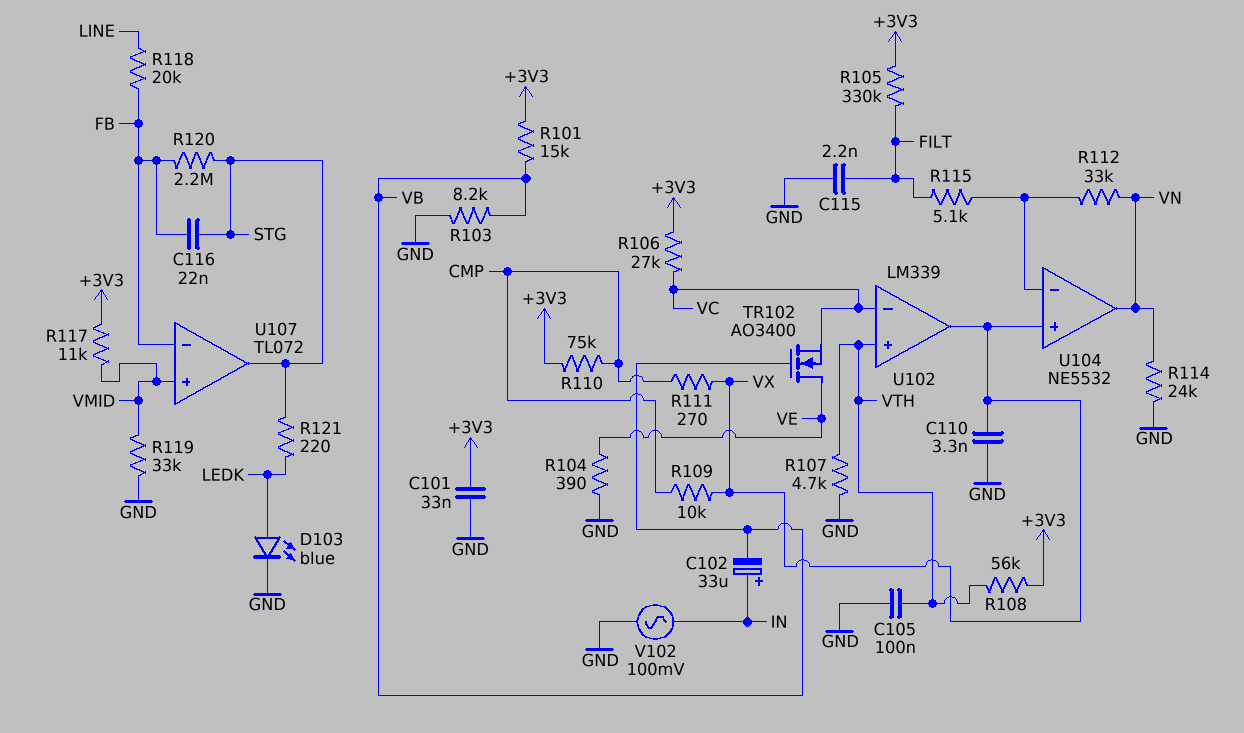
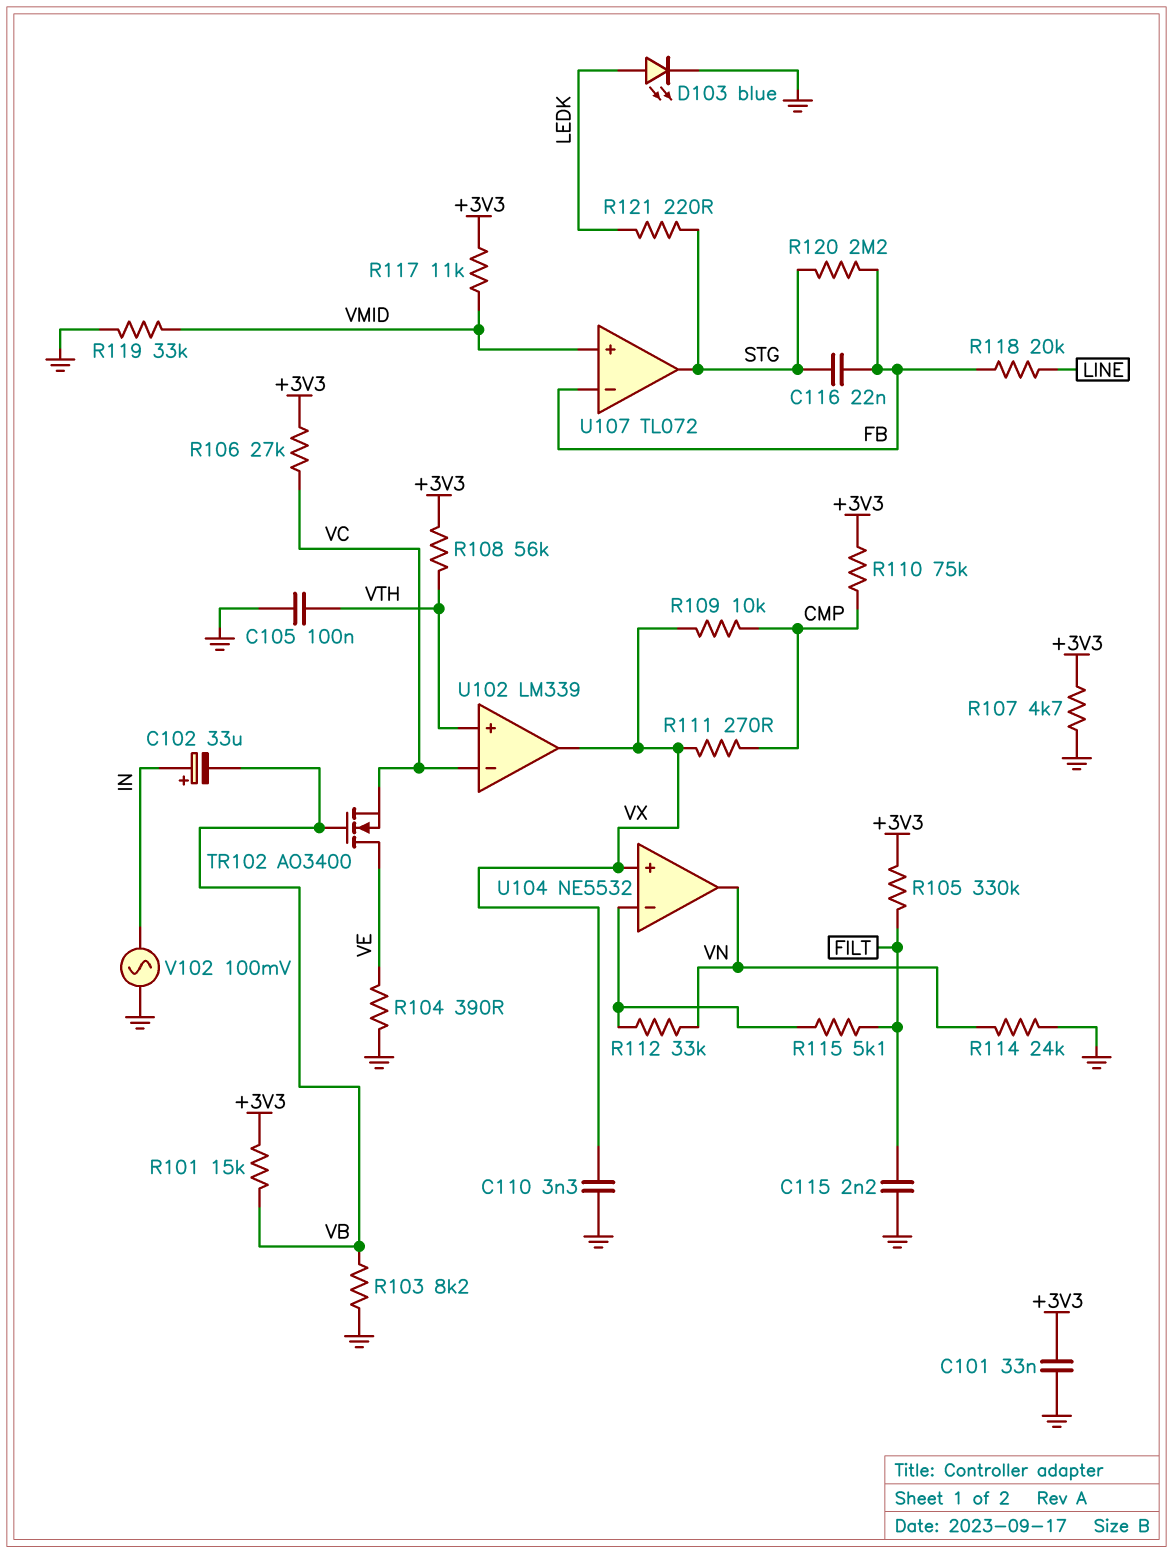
R107: 4.7k (GND, VTH) -> 4.7k (+3V3, GND)

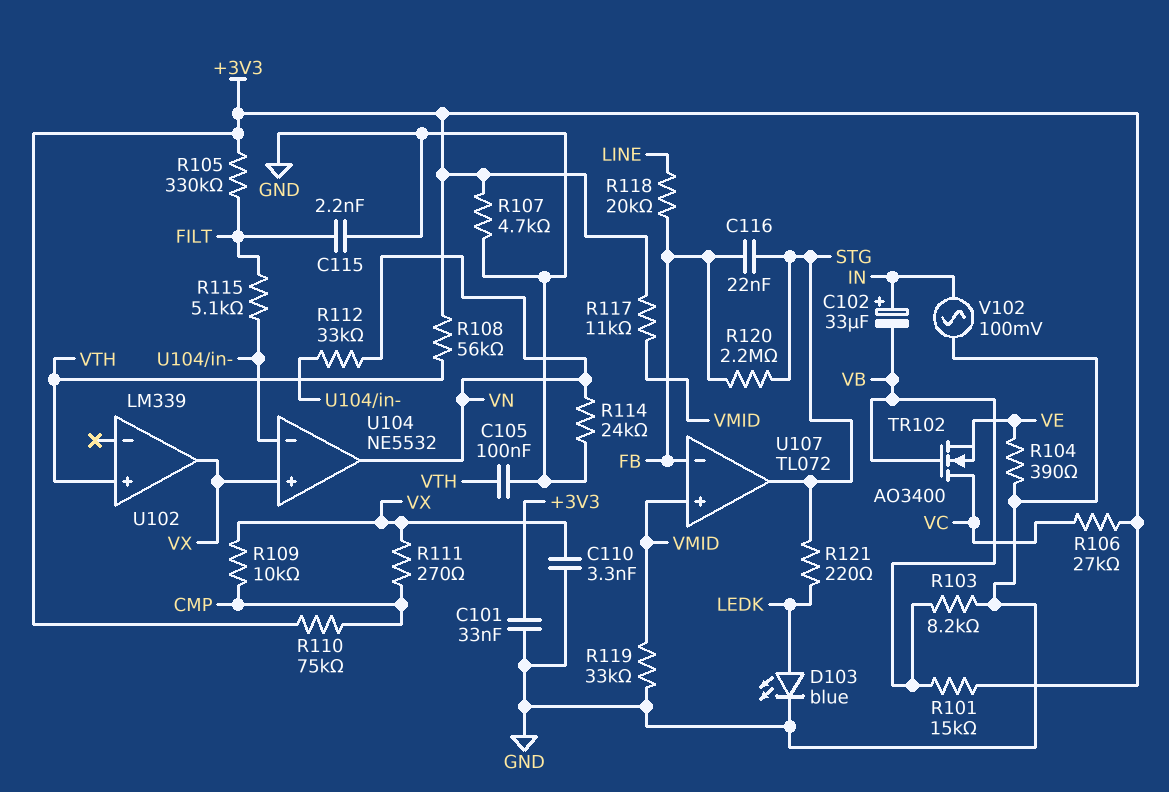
TR102: NMOS AO3400 (G VB, D VE, S VC) -> NMOS AO3400 (G VB, D VC, S VE)
U102 pin in-: VC -> none

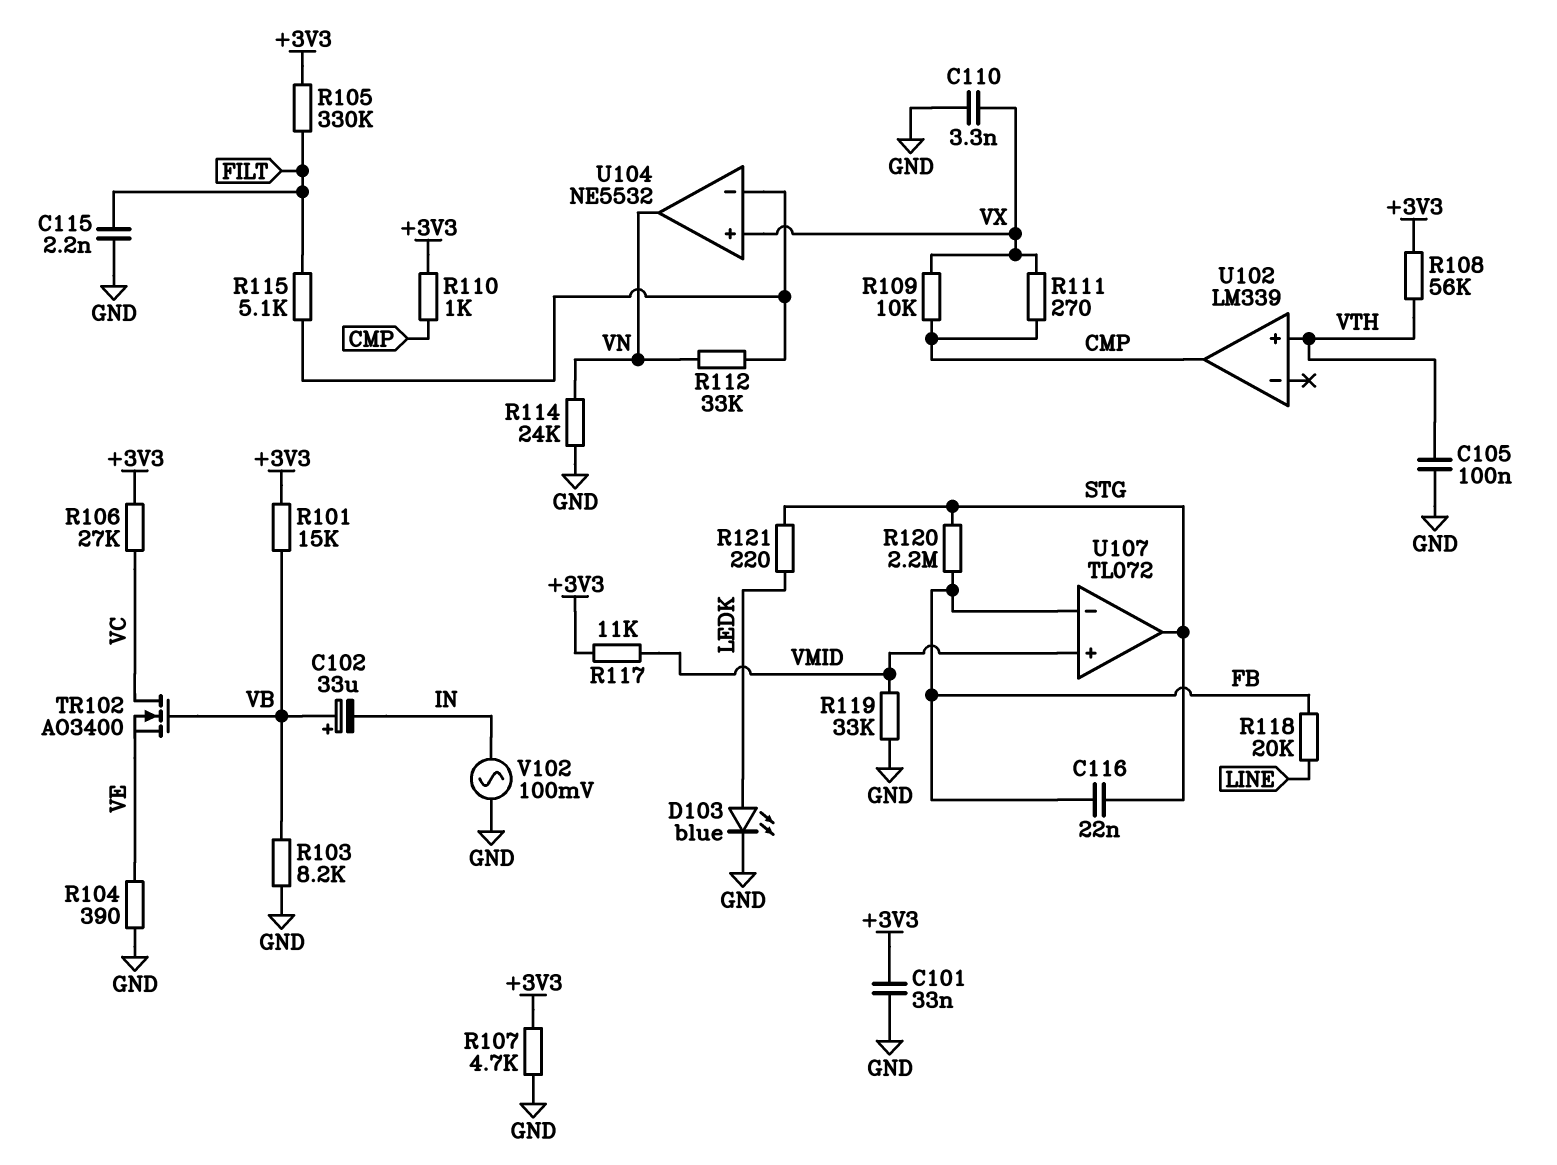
C102: 33uF (plus IN, minus VB) -> 33uF (plus VB, minus IN)
R110: 75k (+3V3, CMP) -> 1k (+3V3, CMP)
U102 pin out: VX -> CMP

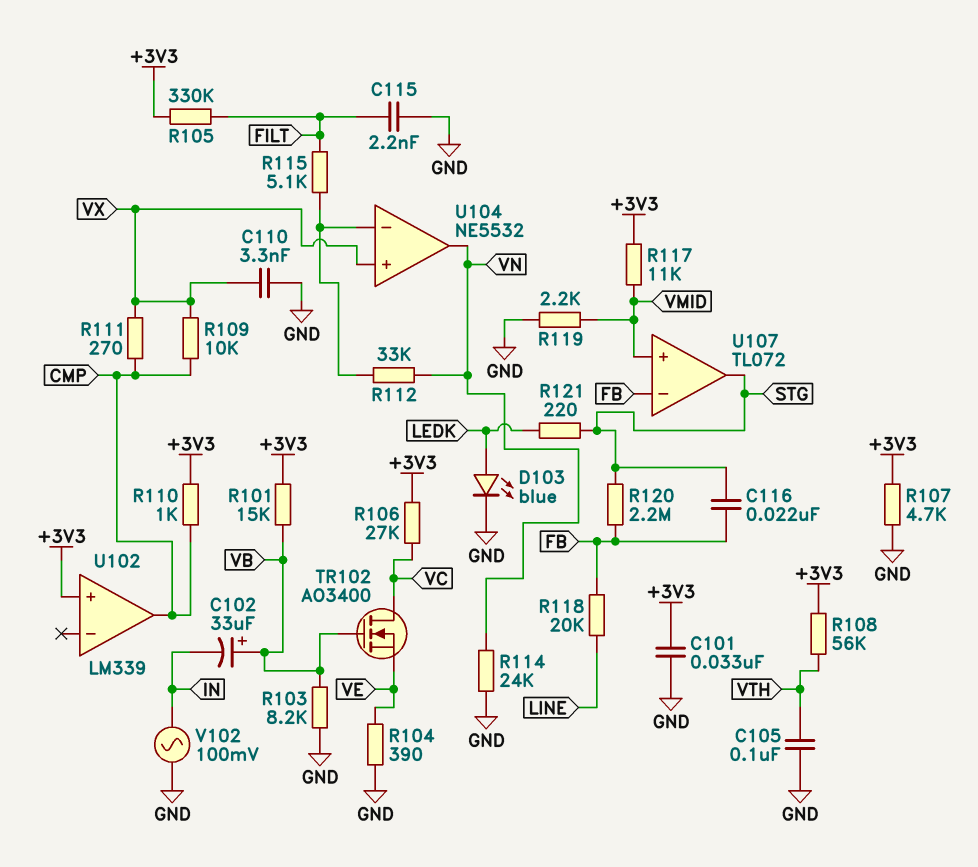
R119: 33k (GND, VMID) -> 2.2k (GND, VMID)
U102 pin in+: VTH -> +3V3

